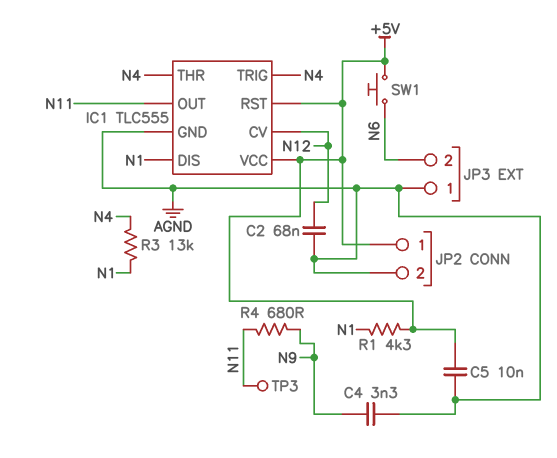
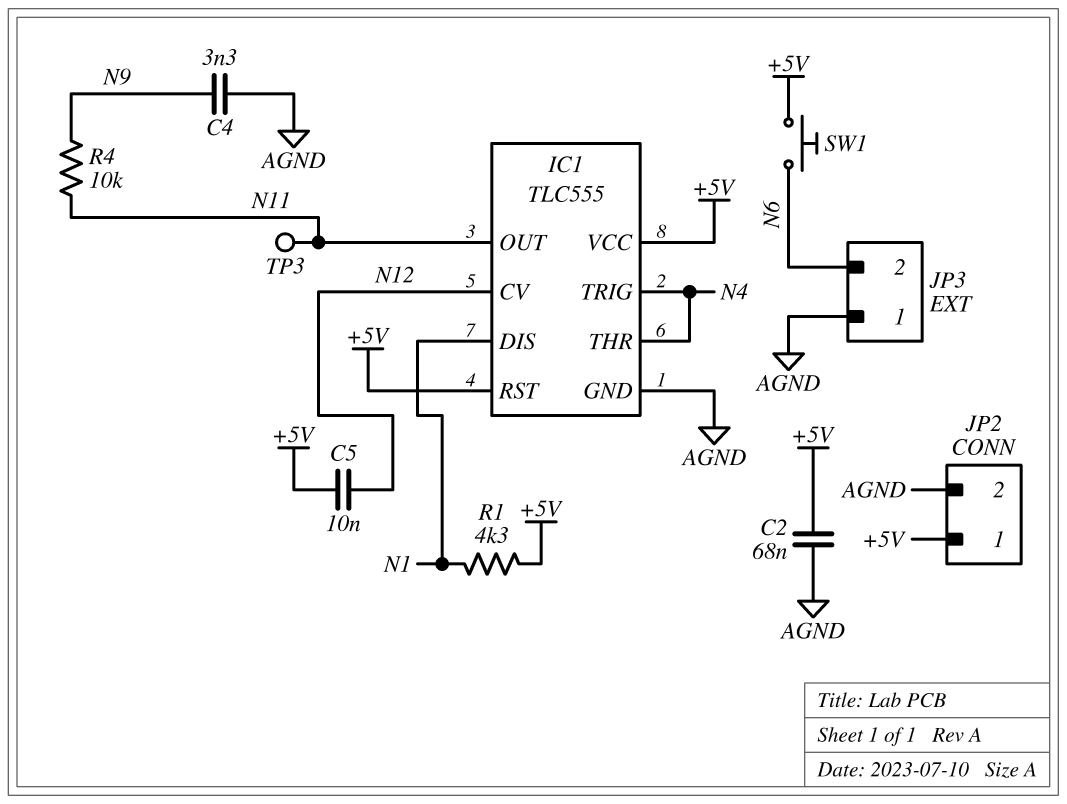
C2: 68nF (AGND, N12) -> 68nF (+5V, AGND)
C5: 10nF (+5V, AGND) -> 10nF (+5V, N12)
R3: 13k (N1, N4) -> none
R4: 680 (N9, N11) -> 10k (N9, N11)

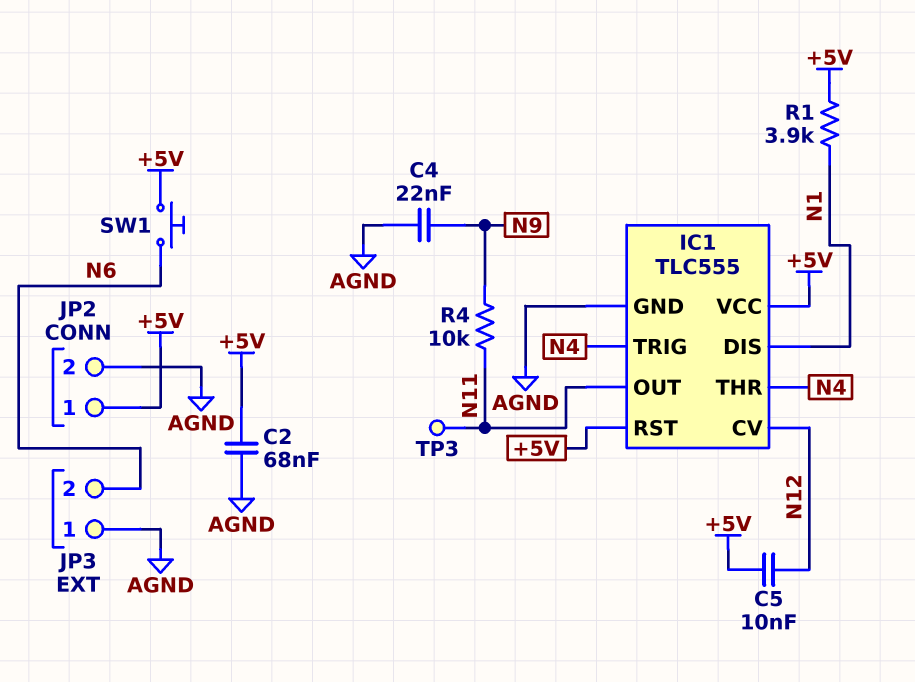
C4: 3.3nF (AGND, N9) -> 22nF (AGND, N9)
R1: 4.3k (+5V, N1) -> 3.9k (+5V, N1)

